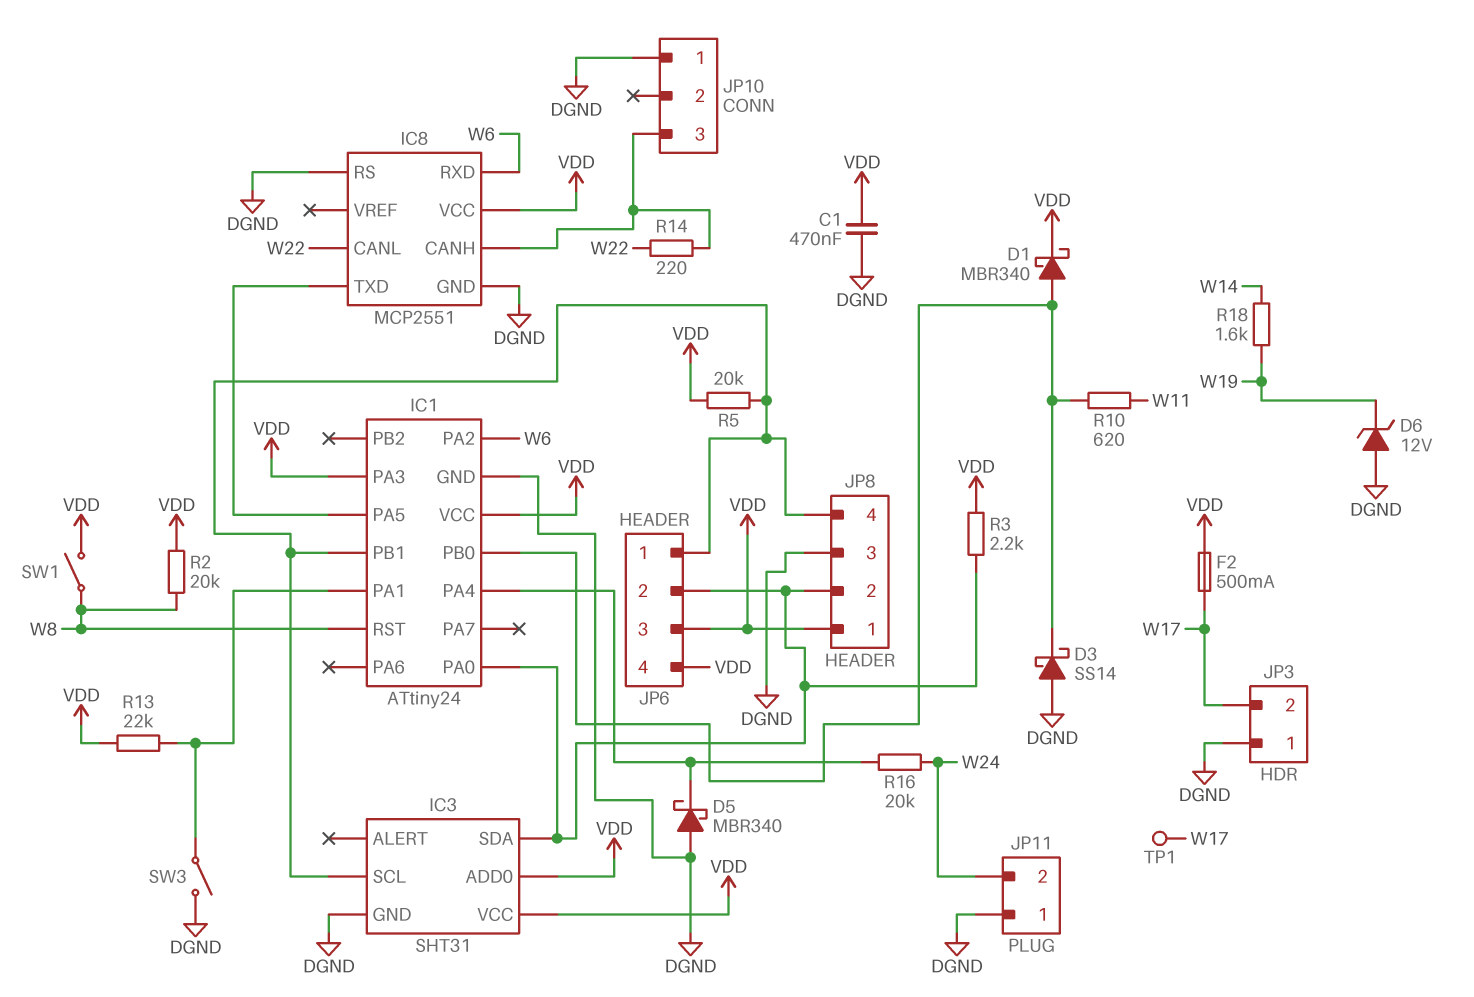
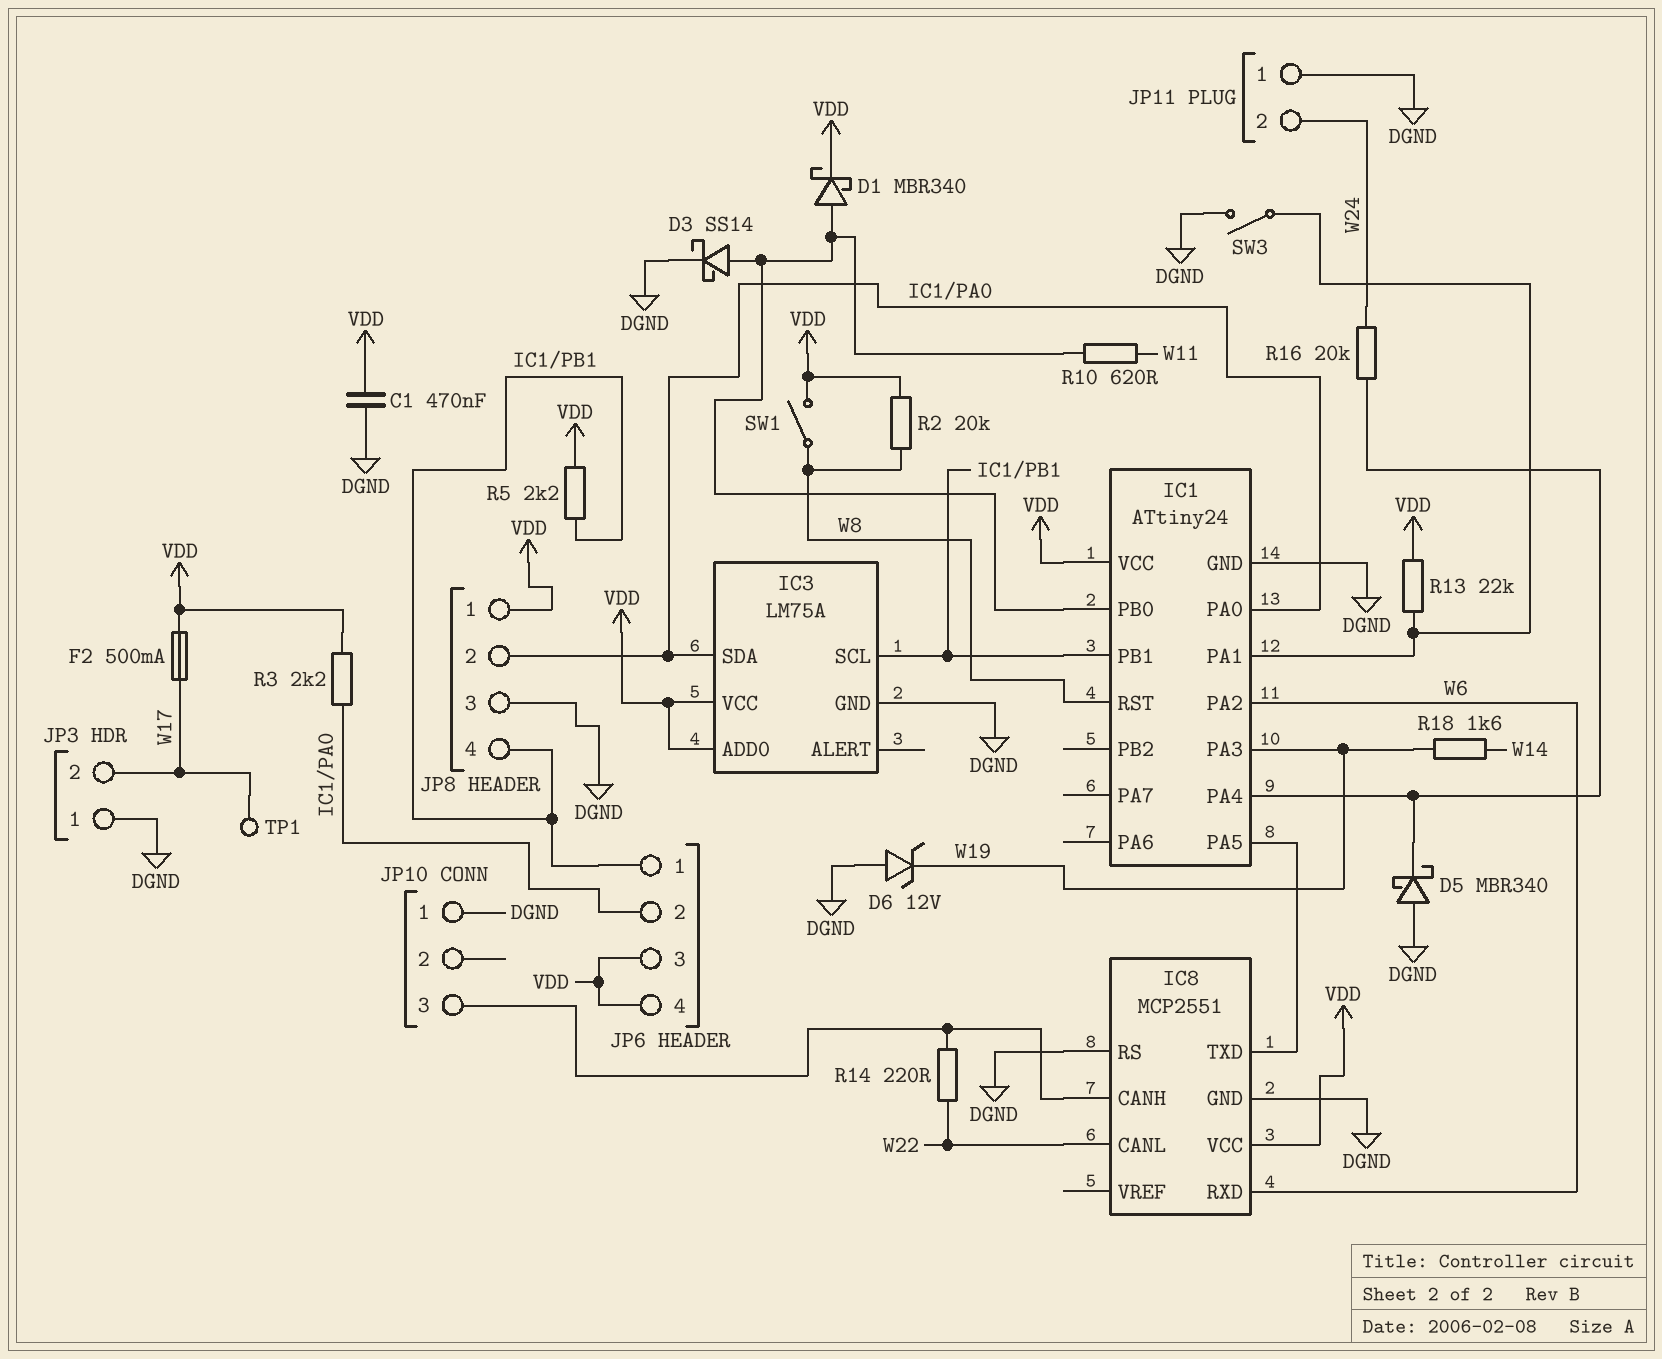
D3: schottky SS14 (A DGND, K IC1/PB0) -> schottky SS14 (A IC1/PB0, K DGND)
IC1 pin PA3: VDD -> W19
IC3: SHT31 -> LM75A
R5: 20k (IC1/PB1, VDD) -> 2.2k (IC1/PB1, VDD)

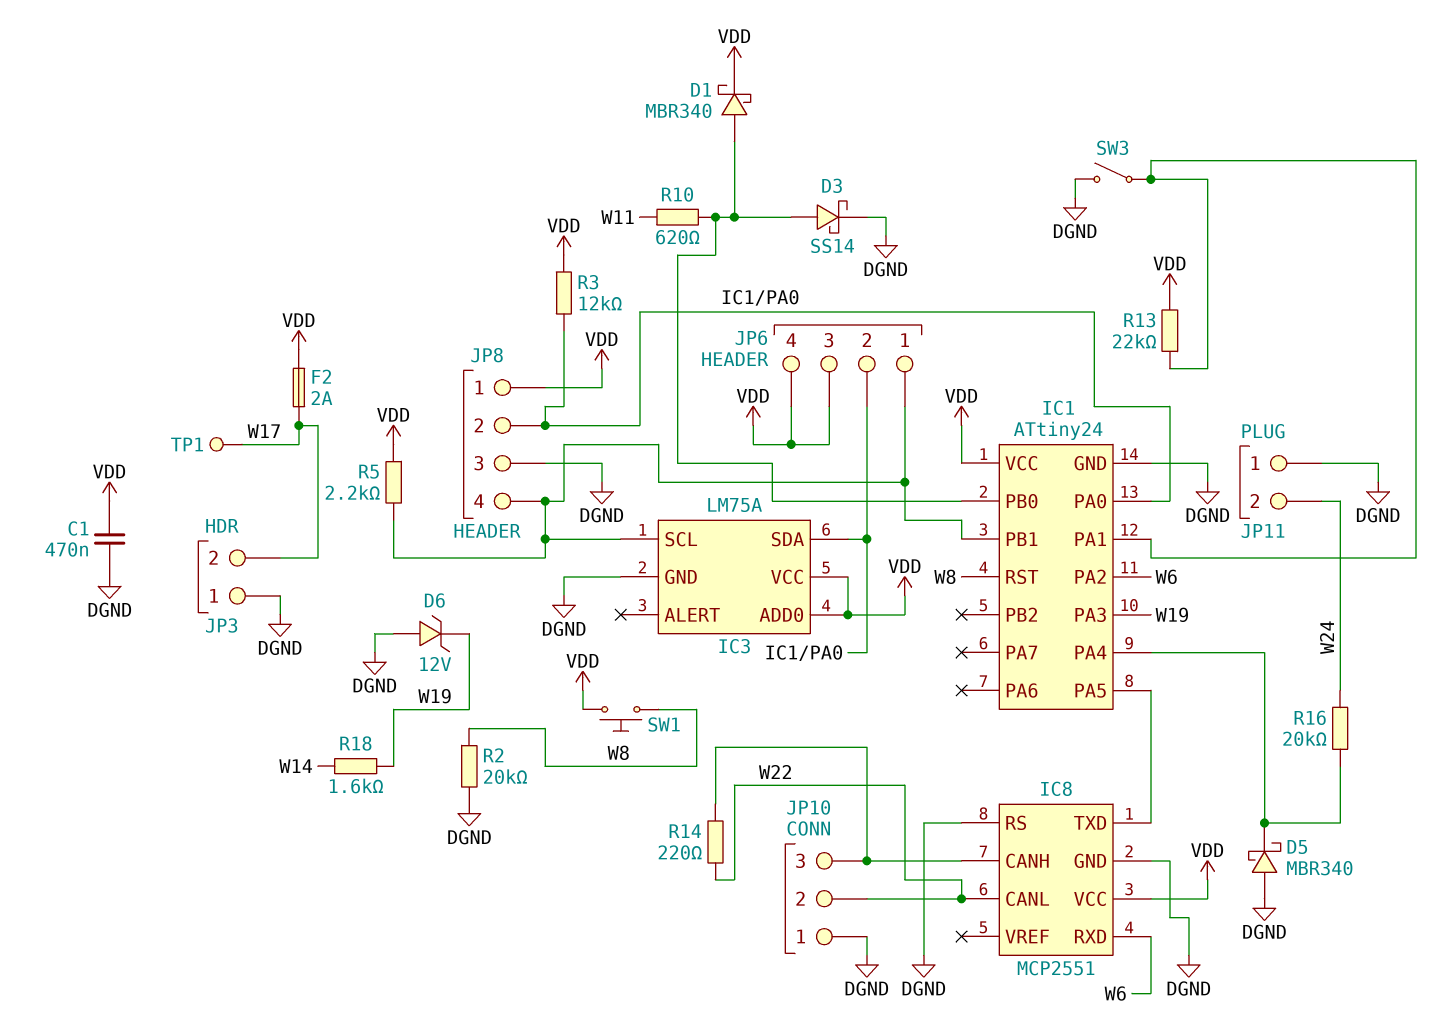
F2: 500mA (VDD, W17) -> 2A (VDD, W17)
JP10 pin 2: none -> W22
R2: 20k (VDD, W8) -> 20k (DGND, W8)
R3: 2.2k (IC1/PA0, VDD) -> 12k (IC1/PA0, VDD)
SW1: switch (VDD, W8) -> button (VDD, W8)

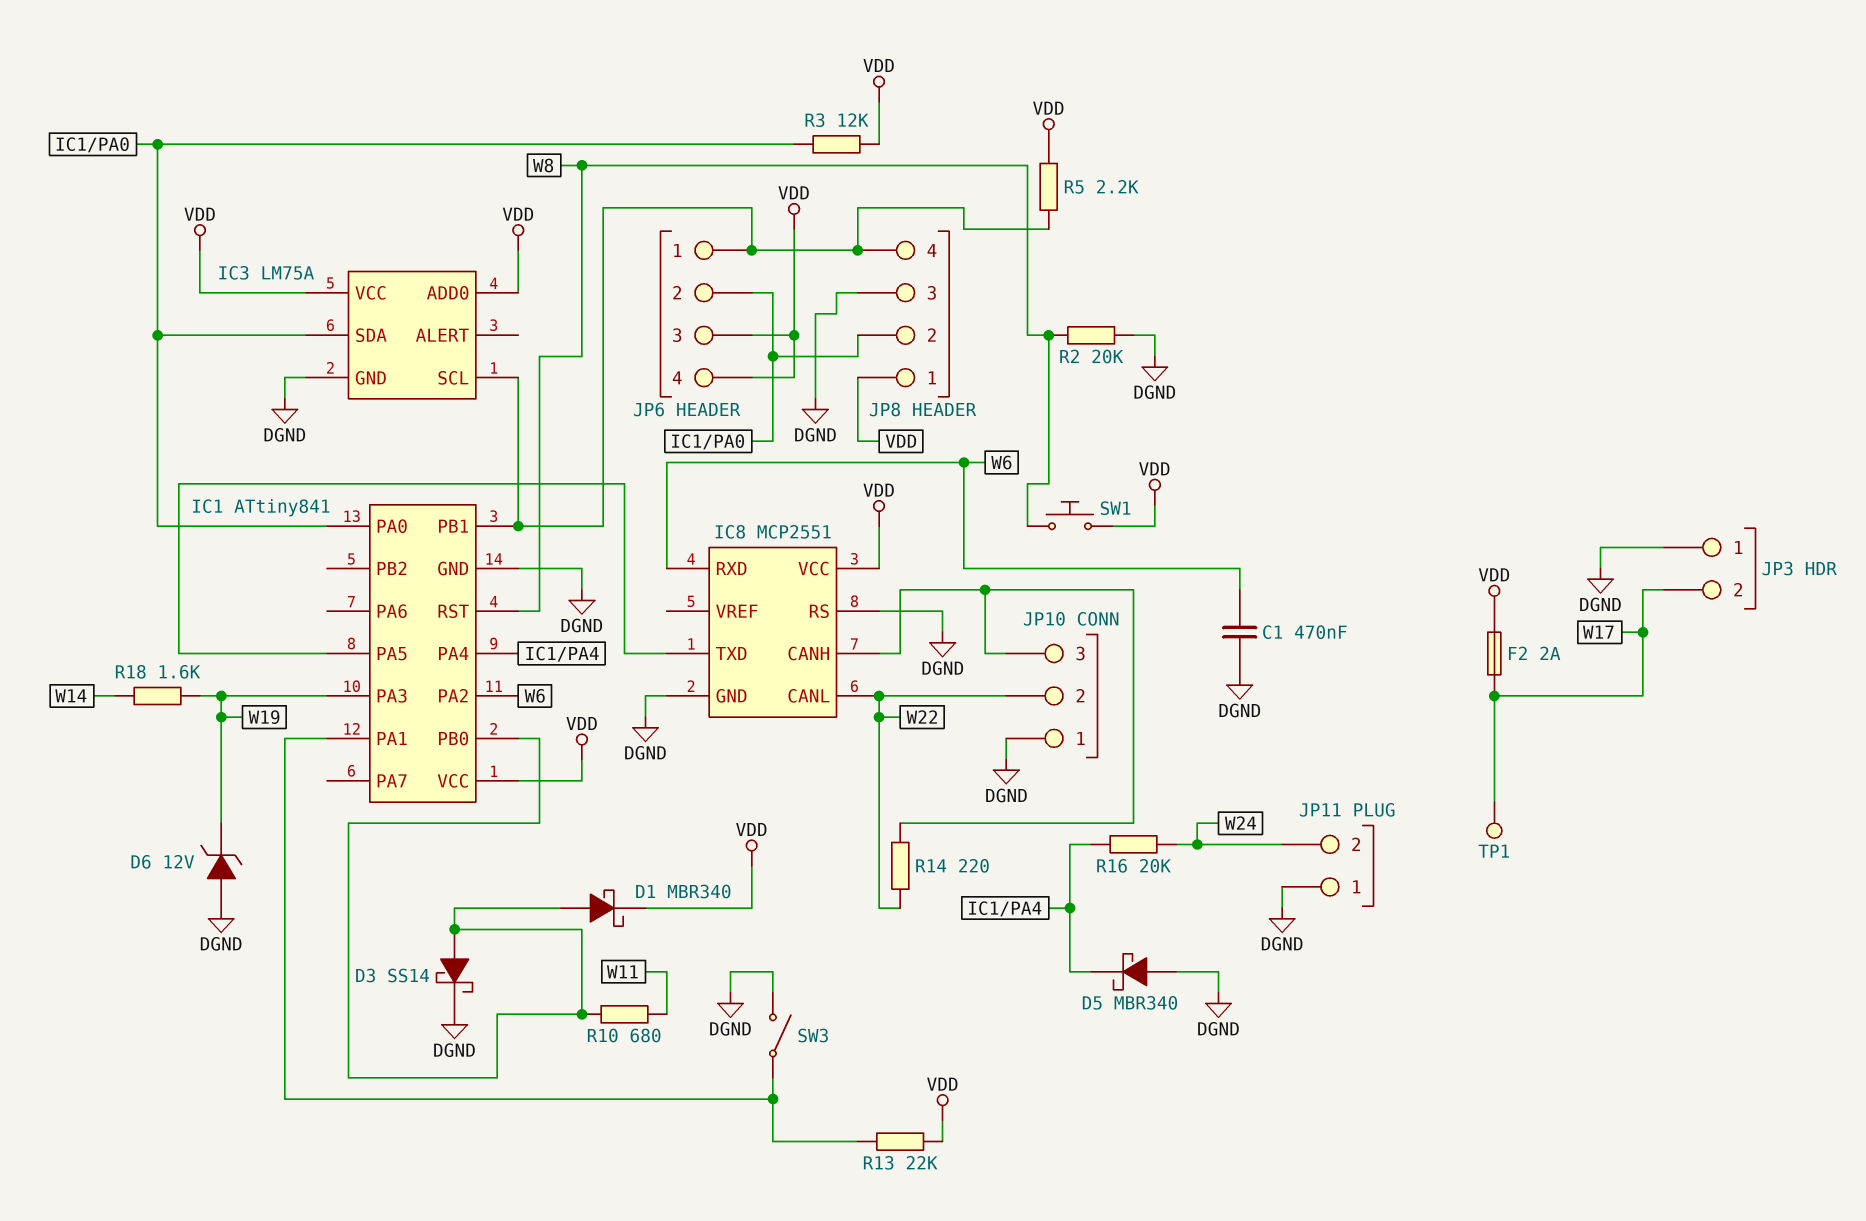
C1: 470nF (DGND, VDD) -> 470nF (DGND, W6)
IC1: ATtiny24 -> ATtiny841
R10: 620 (IC1/PB0, W11) -> 680 (IC1/PB0, W11)

